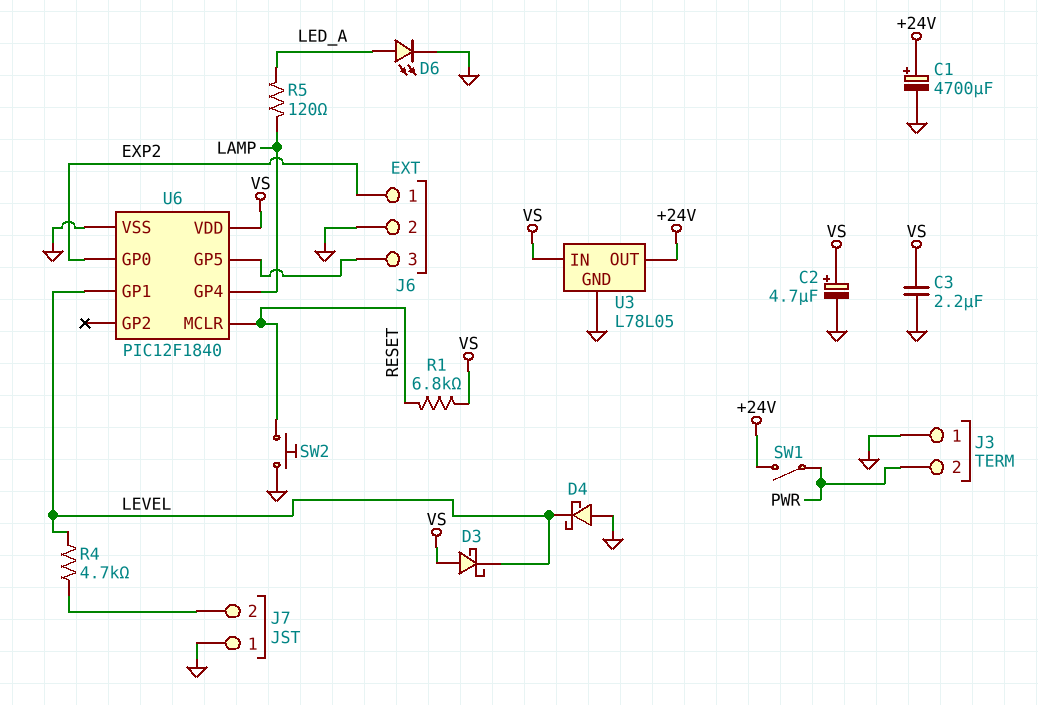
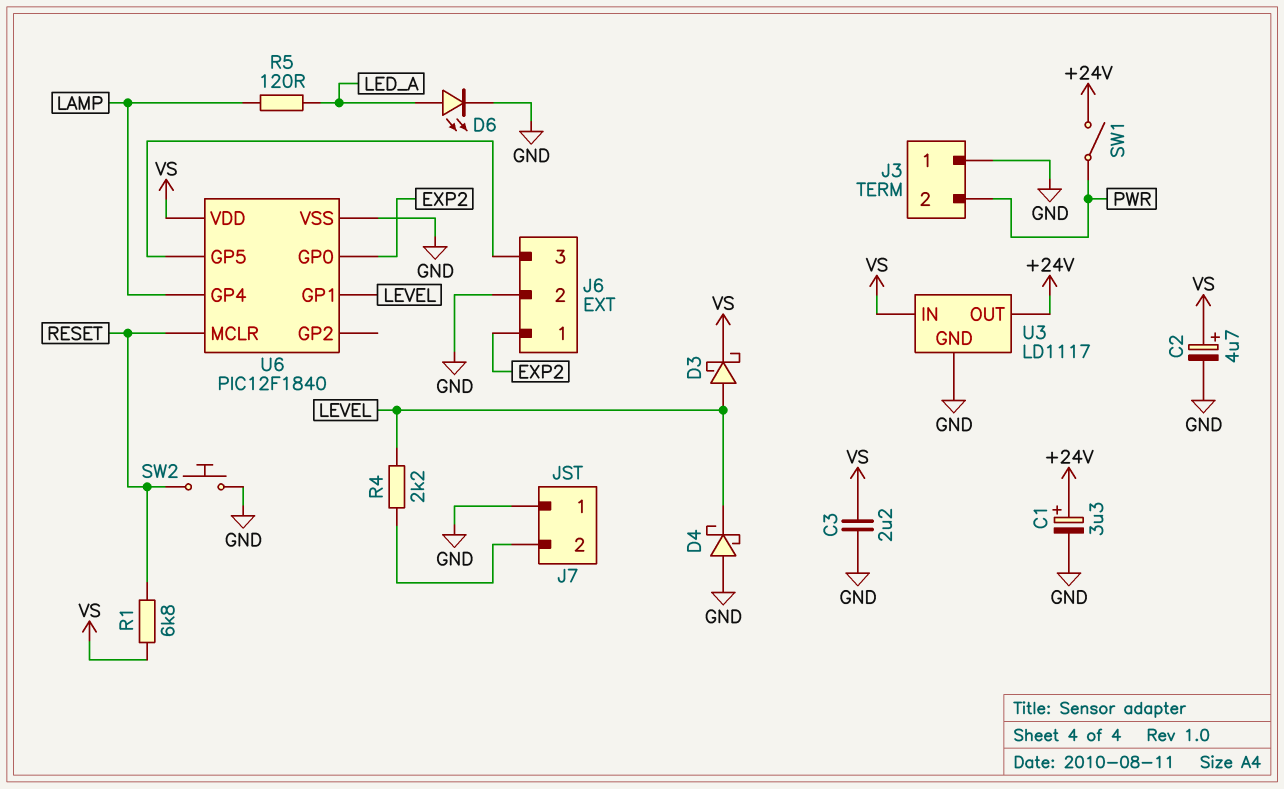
C1: 4700uF (plus +24V, minus GND) -> 3.3uF (plus +24V, minus GND)
D3: schottky (A VS, K LEVEL) -> schottky (A LEVEL, K VS)
R4: 4.7k (J7/2, LEVEL) -> 2.2k (J7/2, LEVEL)
U3: L78L05 -> LD1117

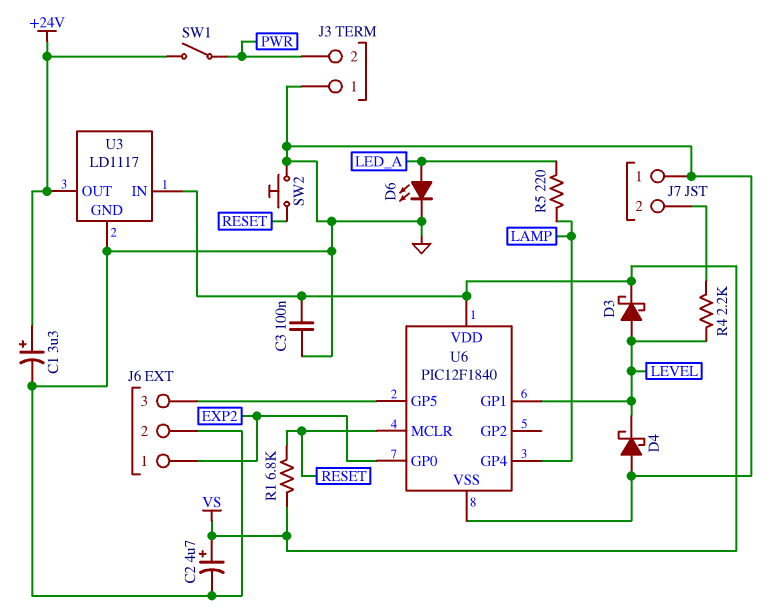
C3: 2.2uF (GND, VS) -> 100nF (GND, VS)
R5: 120 (LAMP, LED_A) -> 220 (LAMP, LED_A)

